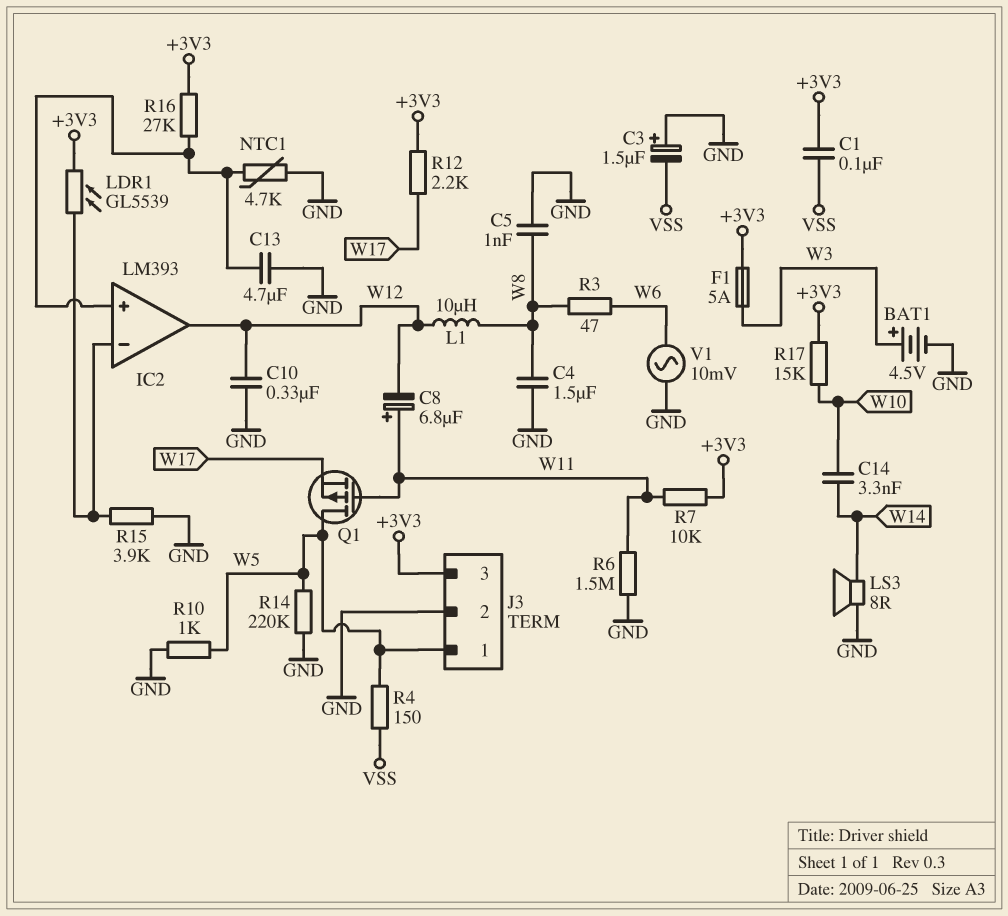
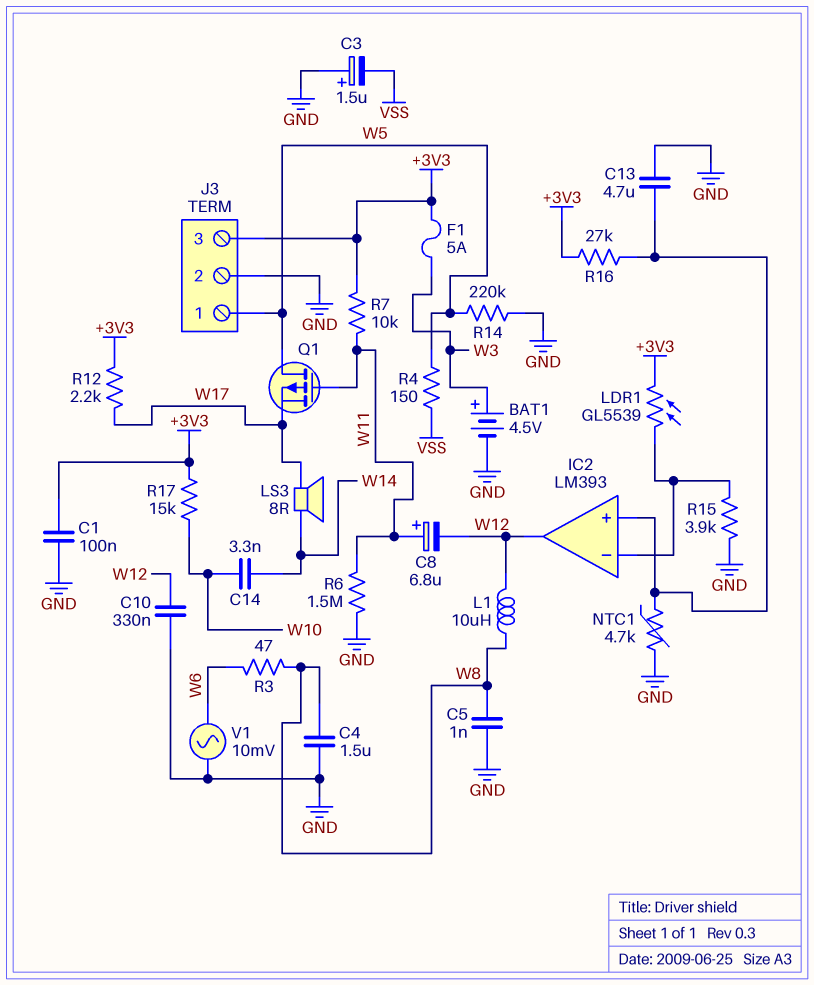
C1: 100nF (+3V3, VSS) -> 100nF (+3V3, GND)
LS3: speaker 8R (GND, W14) -> speaker 8R (W14, W17)
R10: 1k (GND, W5) -> none

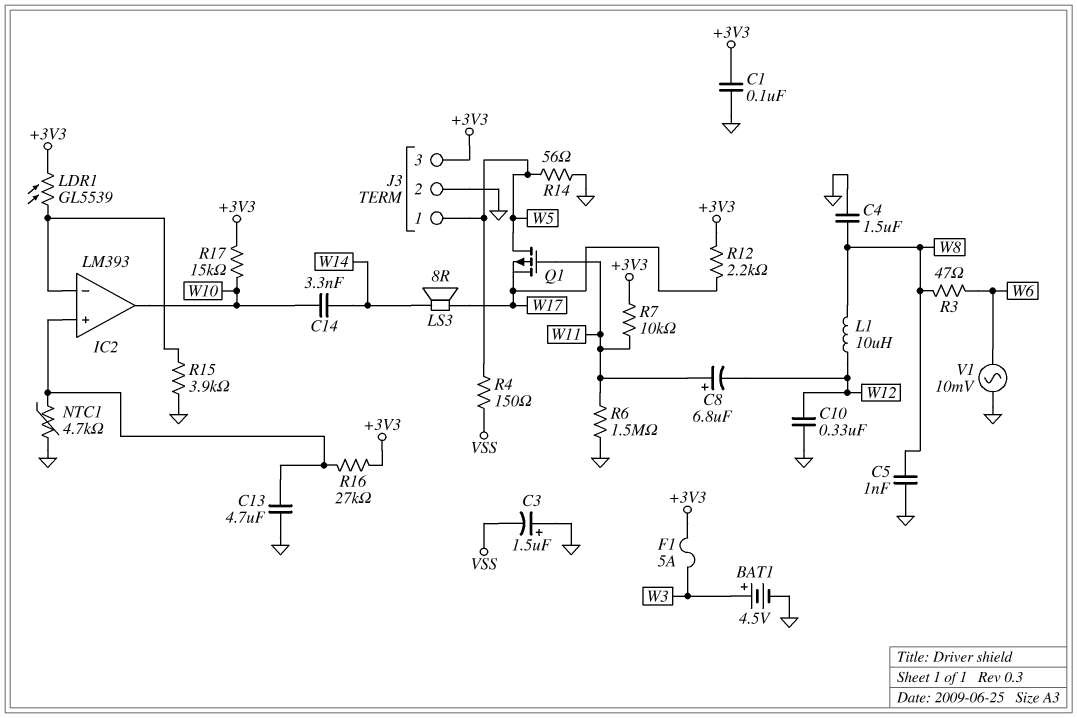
IC2 pin out: W12 -> W10
R14: 220k (GND, W5) -> 56 (GND, W5)

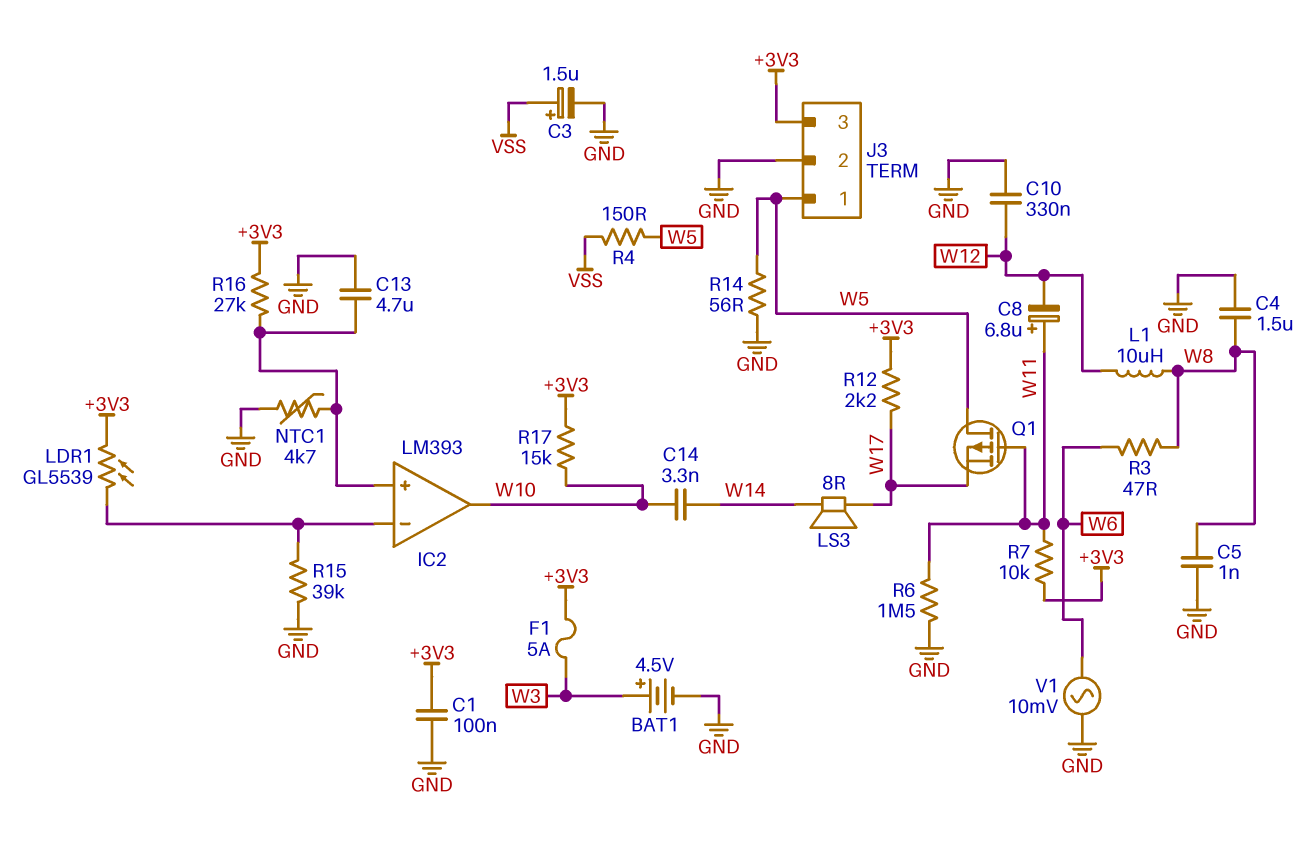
C3: 1.5uF (plus GND, minus VSS) -> 1.5uF (plus VSS, minus GND)
R15: 3.9k (GND, IC2/in-) -> 39k (GND, IC2/in-)

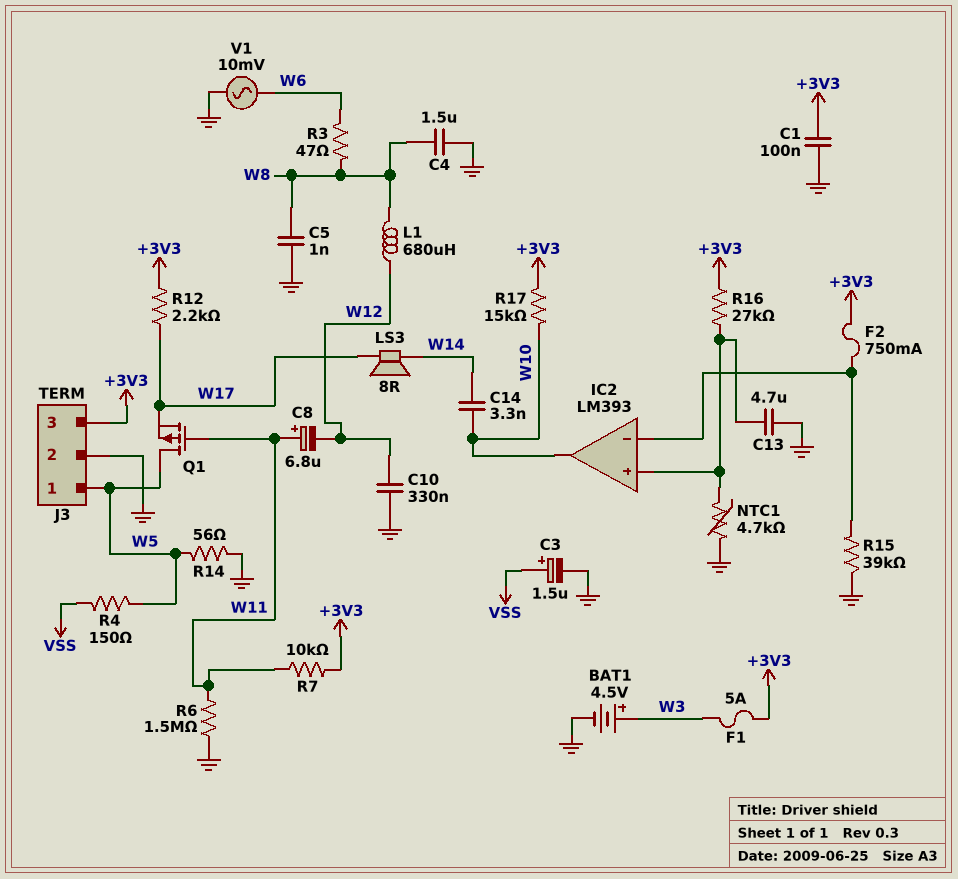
F2: none -> 750mA (+3V3, IC2/in-)
L1: 10uH (W8, W12) -> 680uH (W8, W12)
LDR1: GL5539 (+3V3, IC2/in-) -> none

